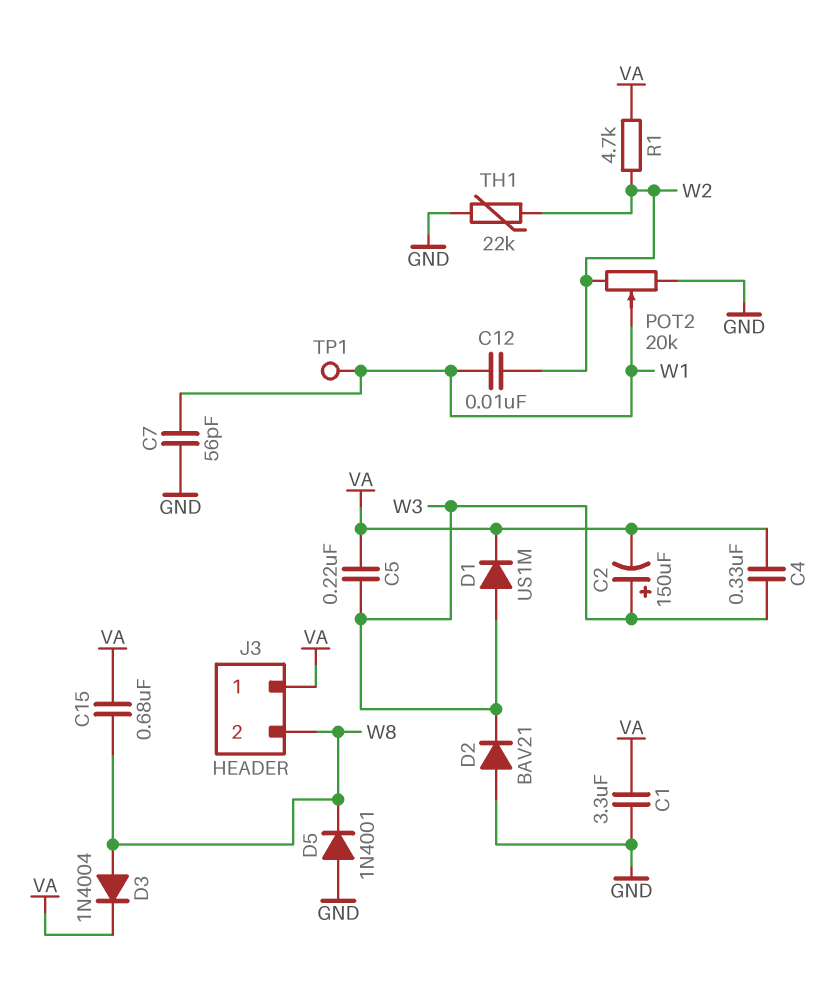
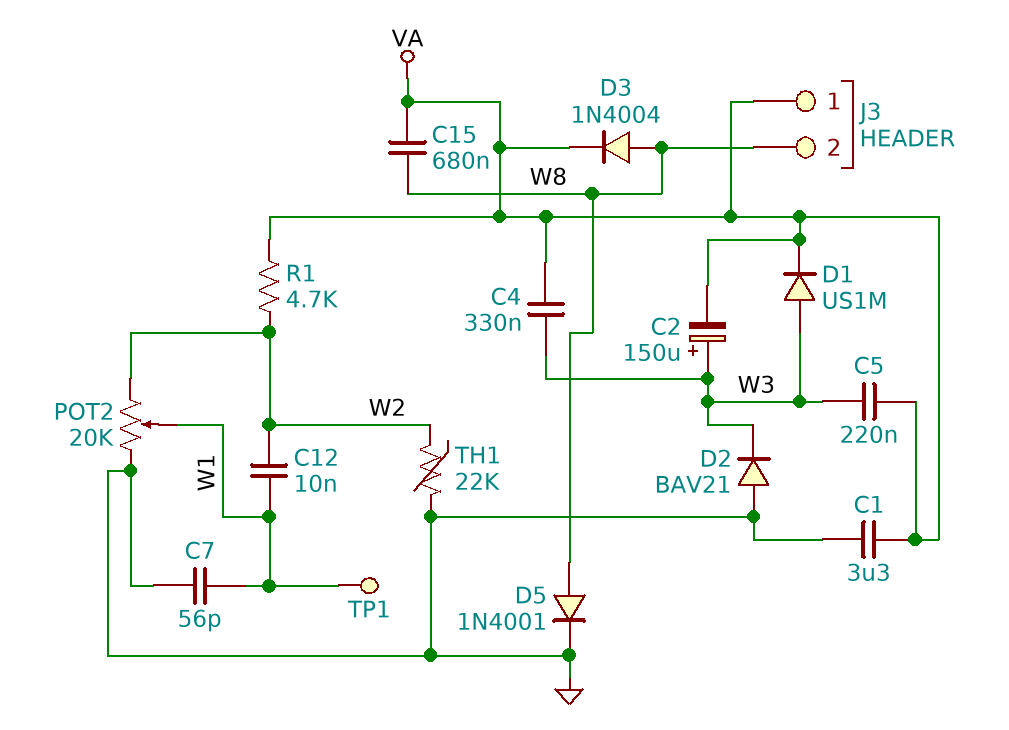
D5: diode 1N4001 (A GND, K W8) -> diode 1N4001 (A W8, K GND)

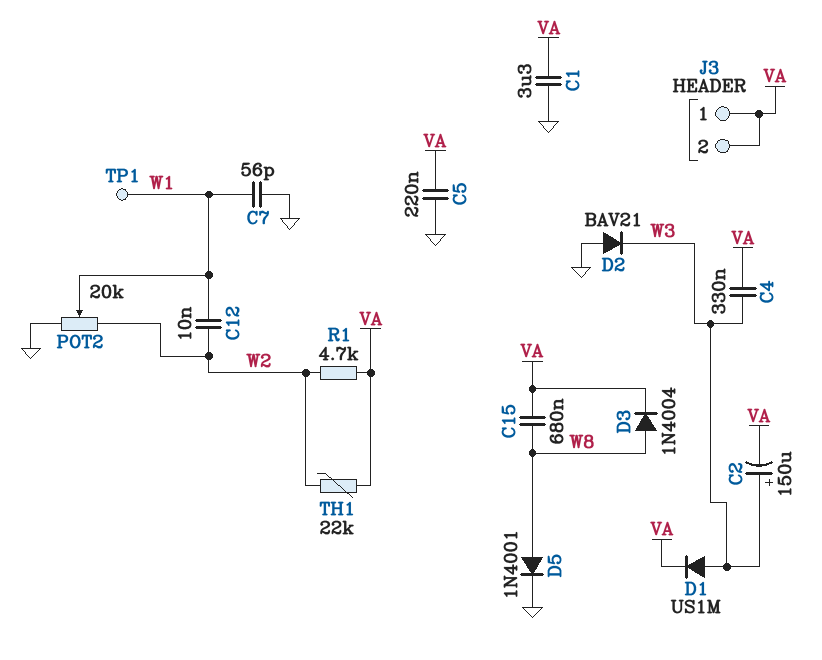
C5: 220nF (VA, W3) -> 220nF (GND, VA)
J3 pin 2: W8 -> VA
TH1: 22k (GND, W2) -> 22k (VA, W2)

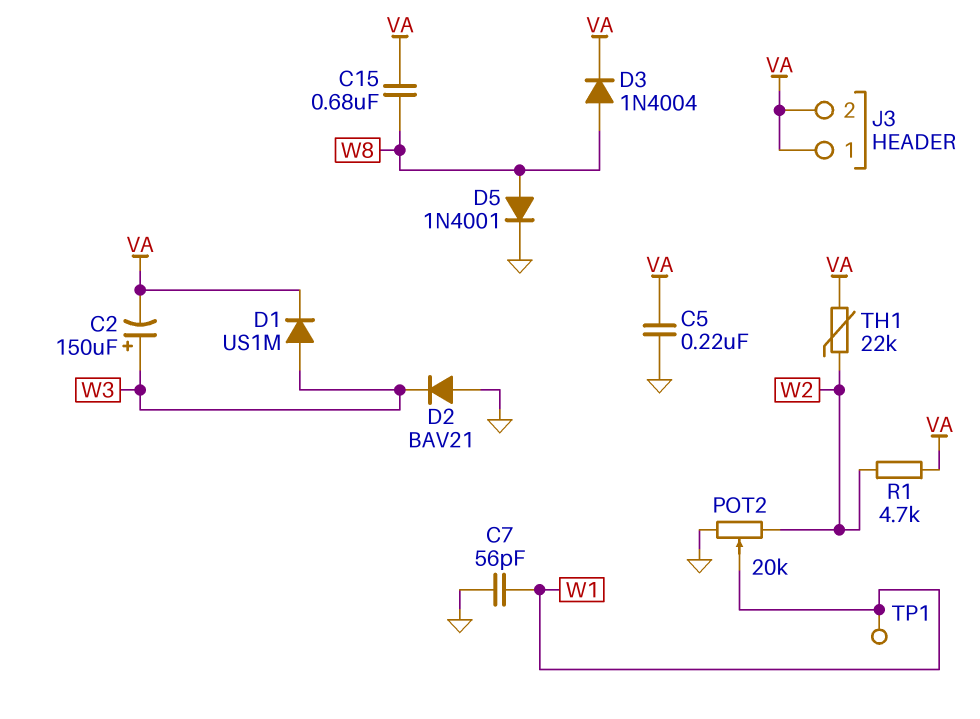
C1: 3.3uF (GND, VA) -> none
C4: 330nF (VA, W3) -> none
C12: 10nF (W1, W2) -> none

